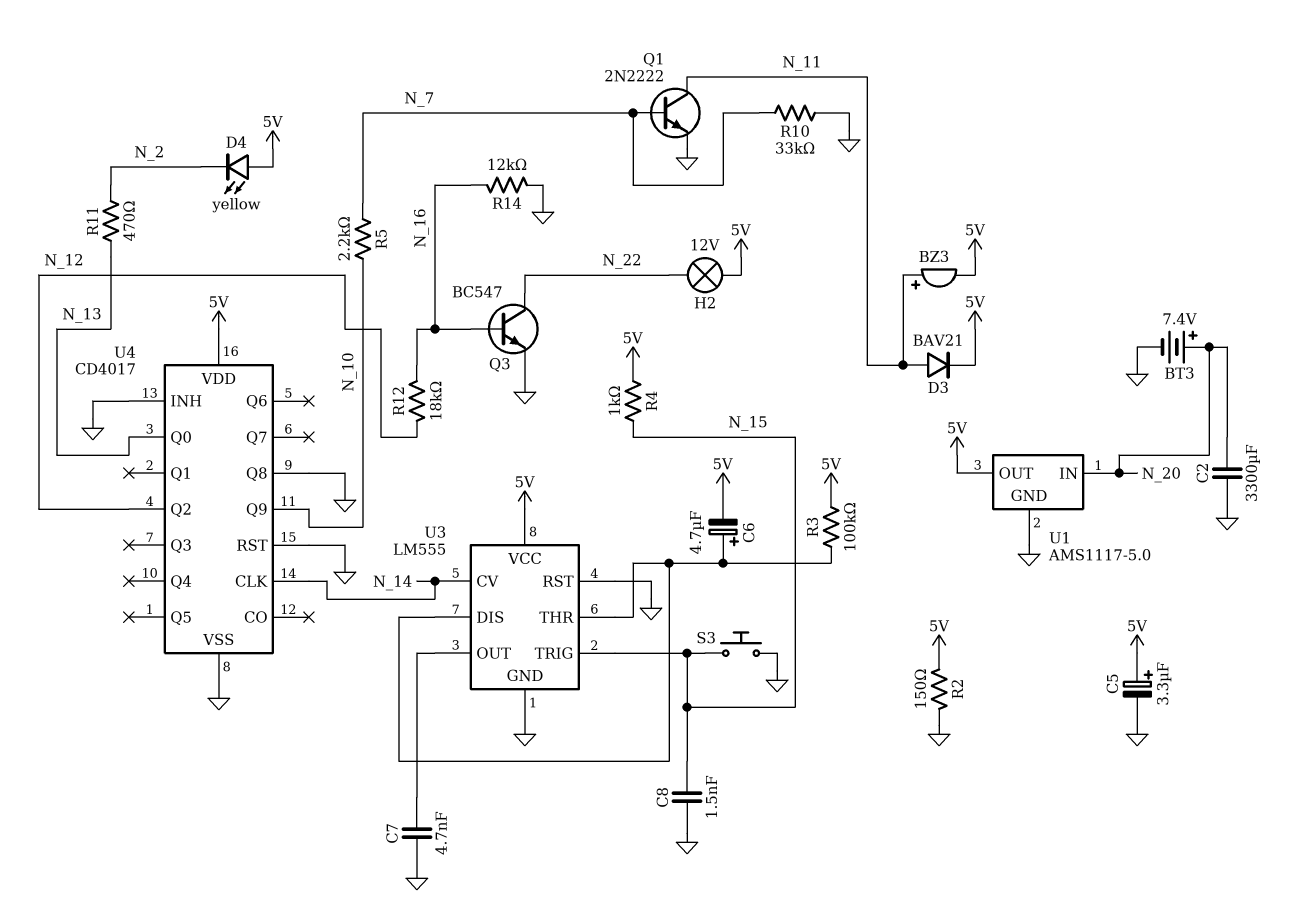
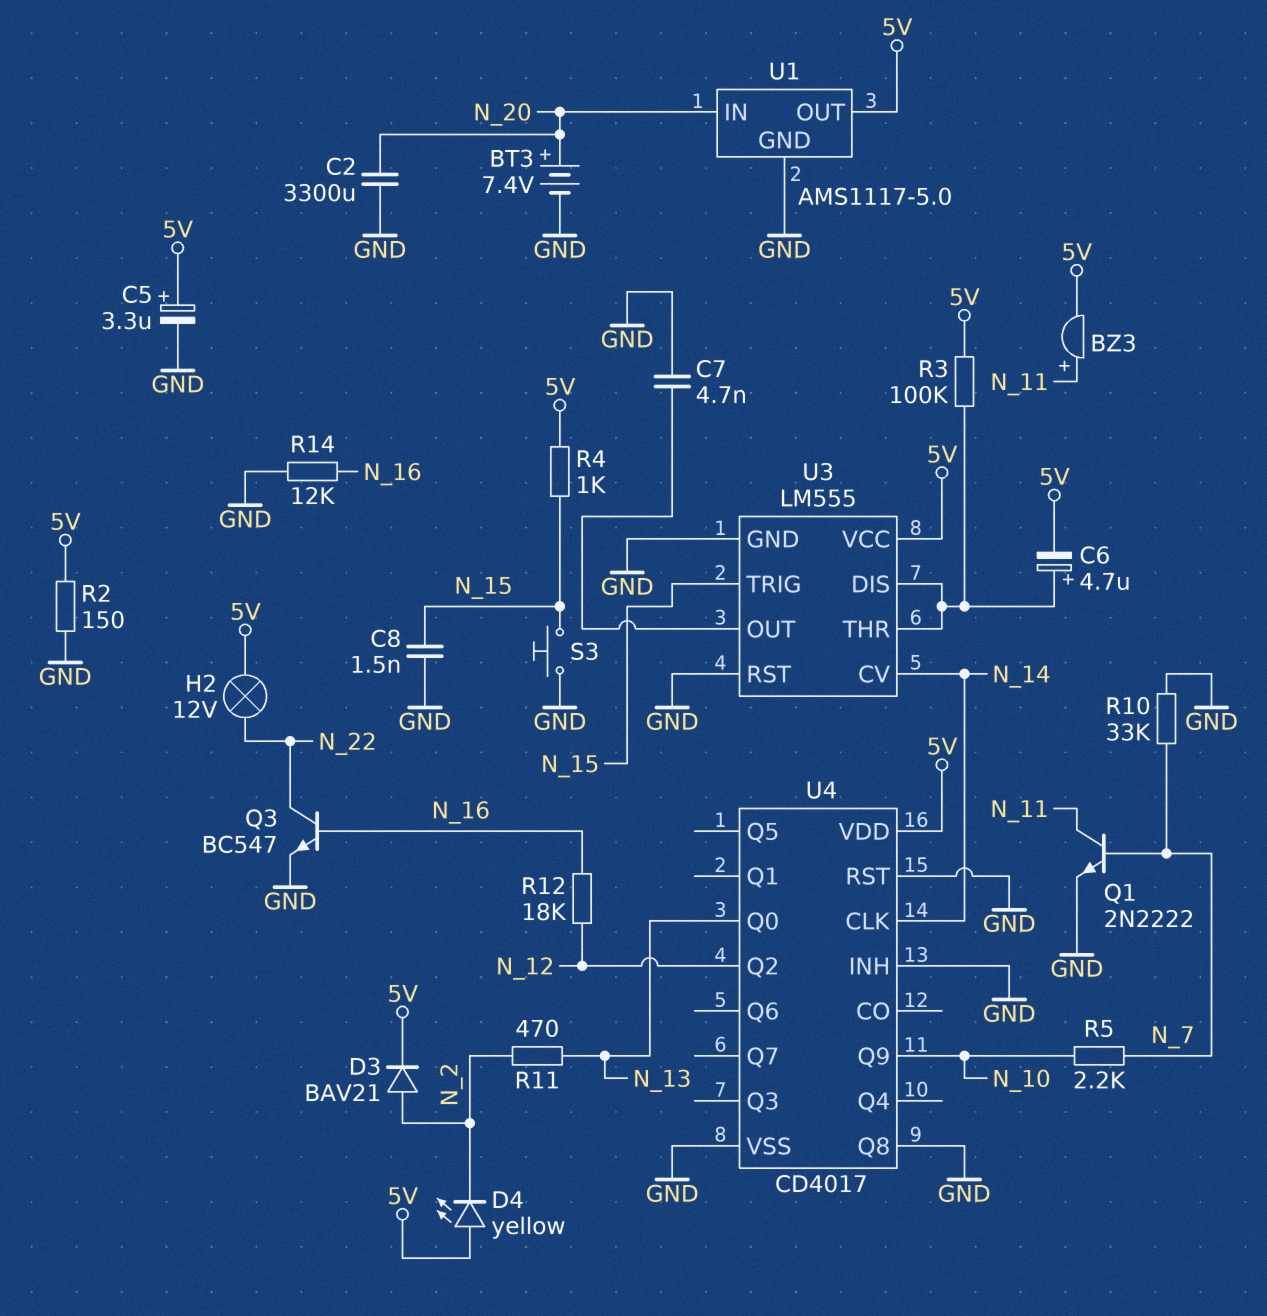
D3: diode BAV21 (A N_11, K 5V) -> diode BAV21 (A N_2, K 5V)

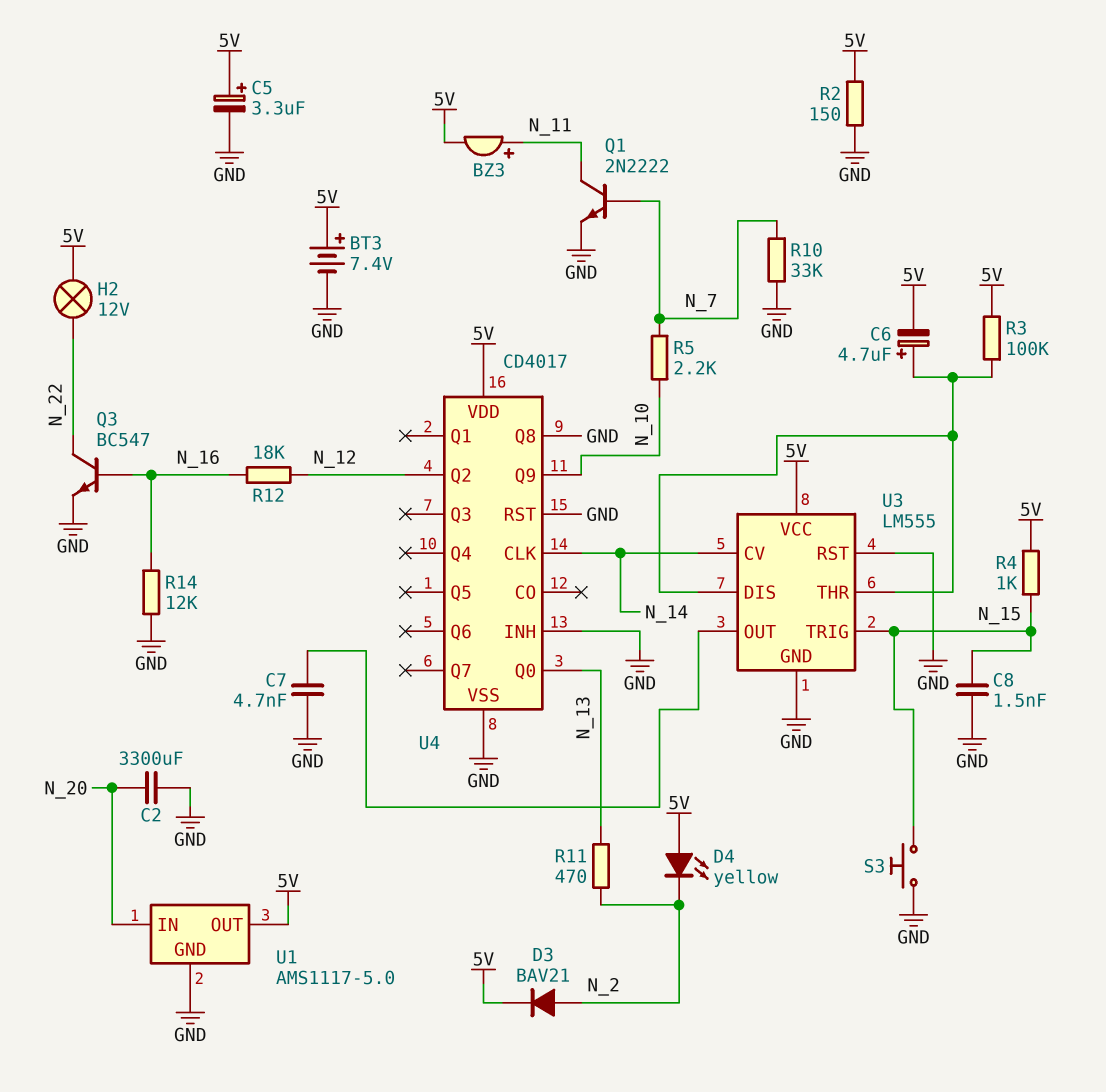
BT3: 7.4V (plus N_20, minus GND) -> 7.4V (plus 5V, minus GND)

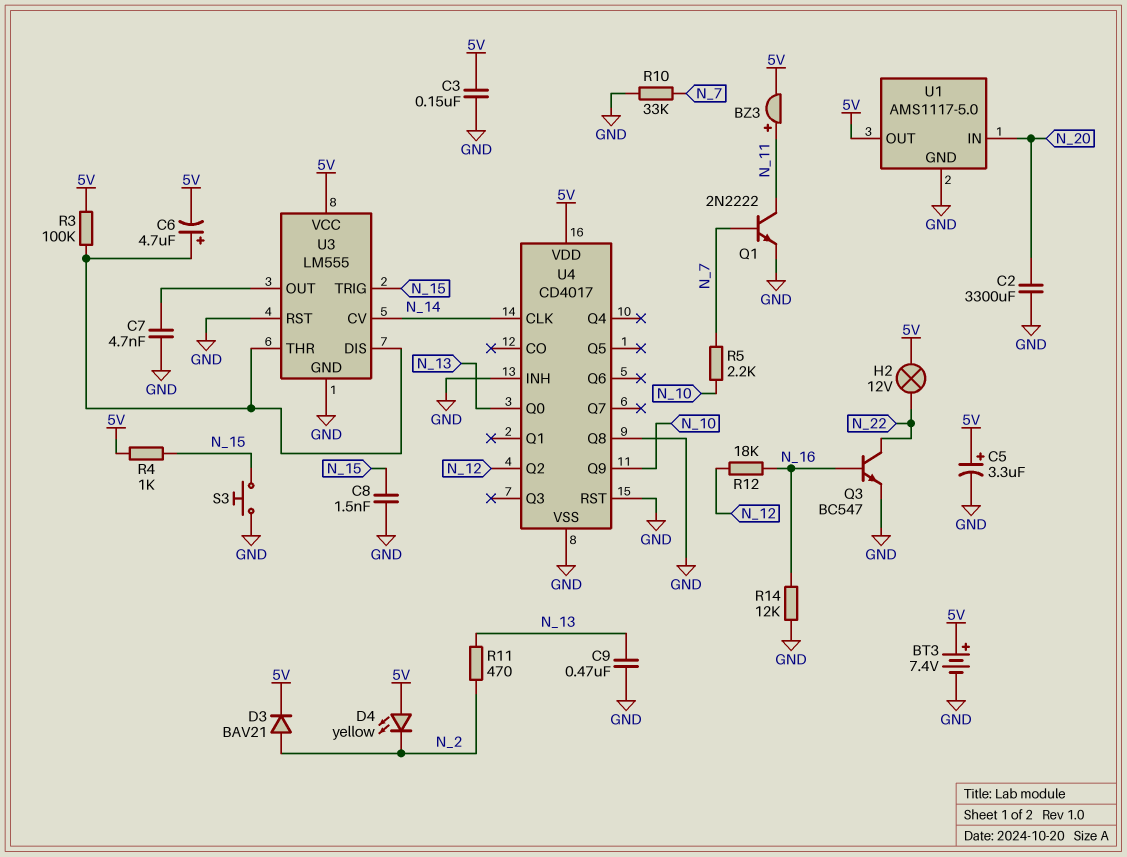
C3: none -> 150nF (5V, GND)
C9: none -> 470nF (GND, N_13)
R2: 150 (5V, GND) -> none

